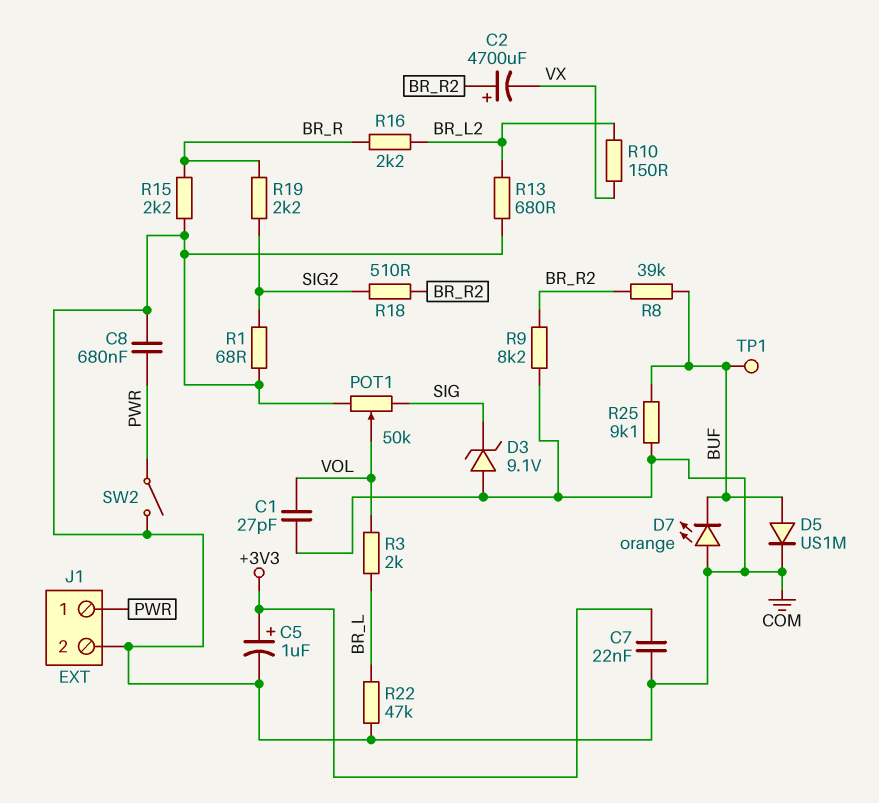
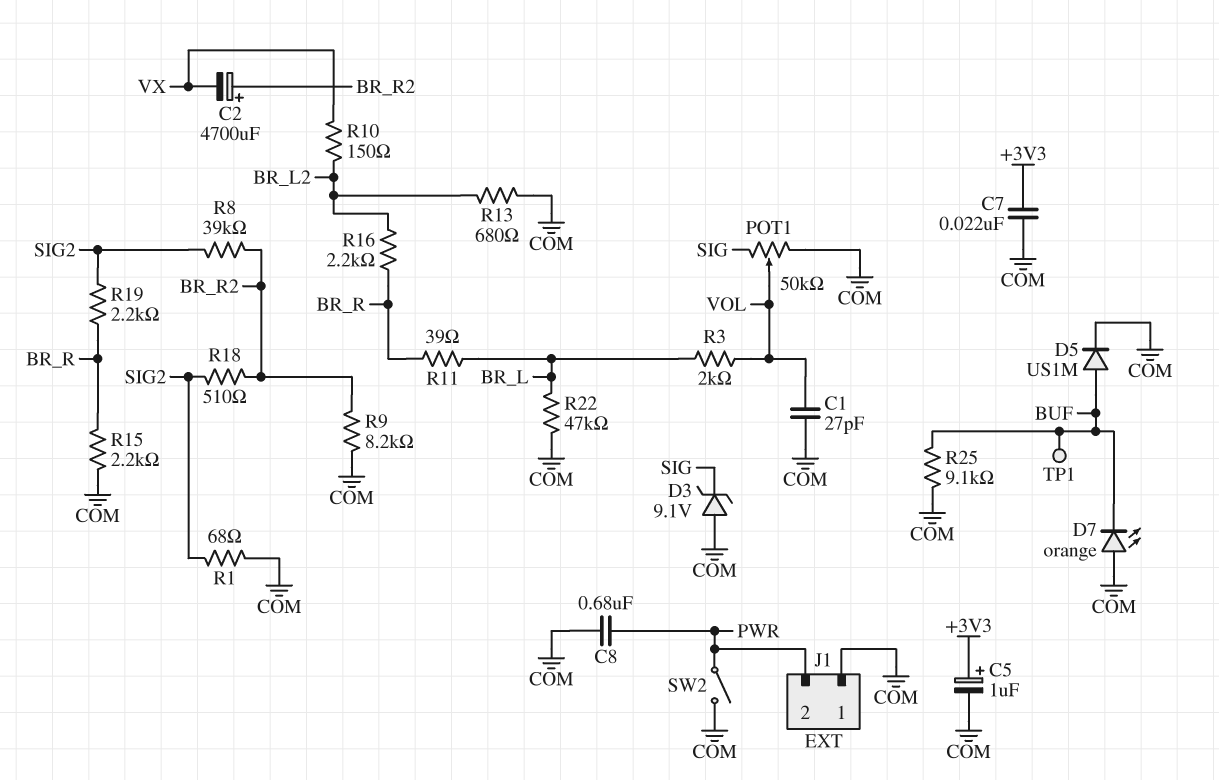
J1 pin 1: PWR -> COM
J1 pin 2: COM -> PWR
R8: 39k (BR_R2, BUF) -> 39k (BR_R2, SIG2)
R11: none -> 39 (BR_L, BR_R)

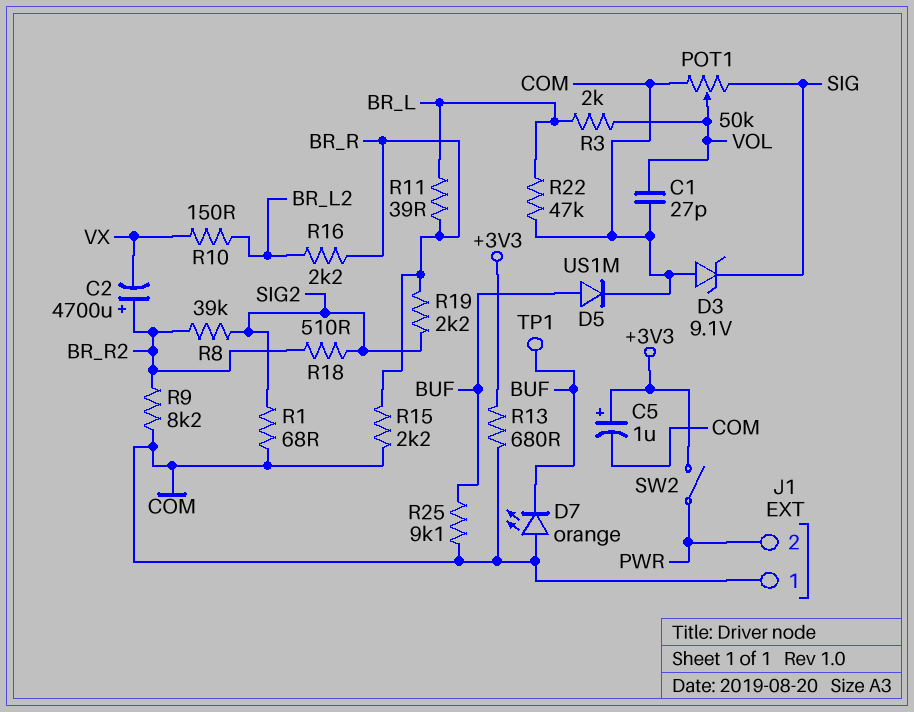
C7: 22nF (+3V3, COM) -> none
C8: 680nF (COM, PWR) -> none
R13: 680 (BR_L2, COM) -> 680 (+3V3, COM)
SW2: switch (COM, PWR) -> switch (+3V3, PWR)

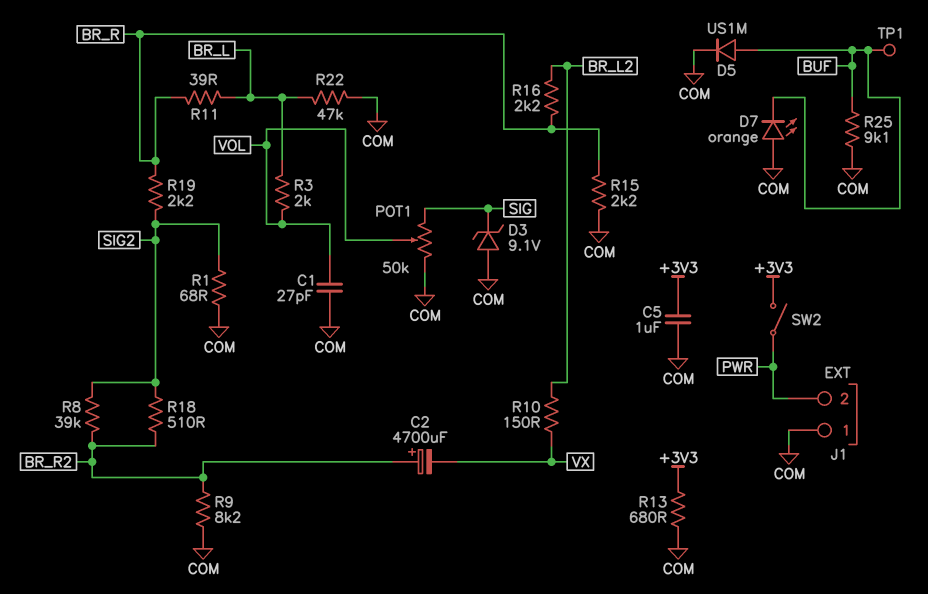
C5: 1uF (plus +3V3, minus COM) -> 1uF (+3V3, COM)

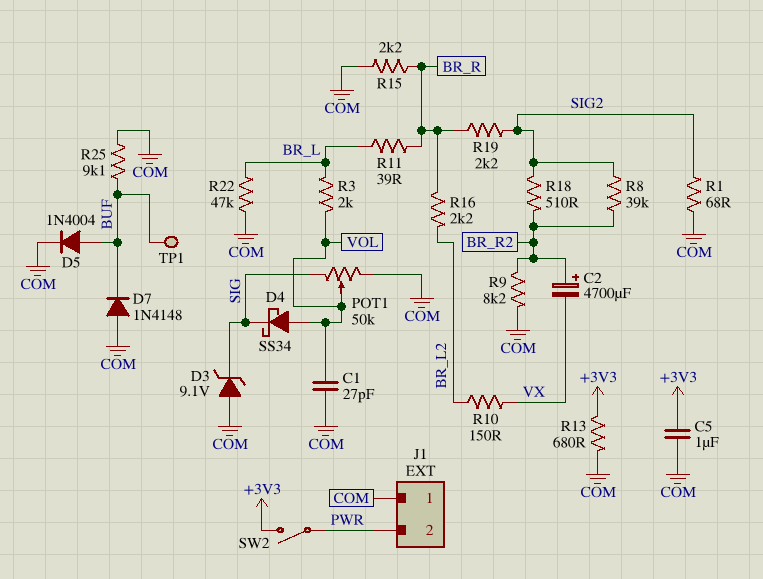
D4: none -> schottky SS34 (A VOL, K SIG)
D5: diode US1M (A BUF, K COM) -> diode 1N4004 (A BUF, K COM)
D7: LED orange (A COM, K BUF) -> diode 1N4148 (A COM, K BUF)

